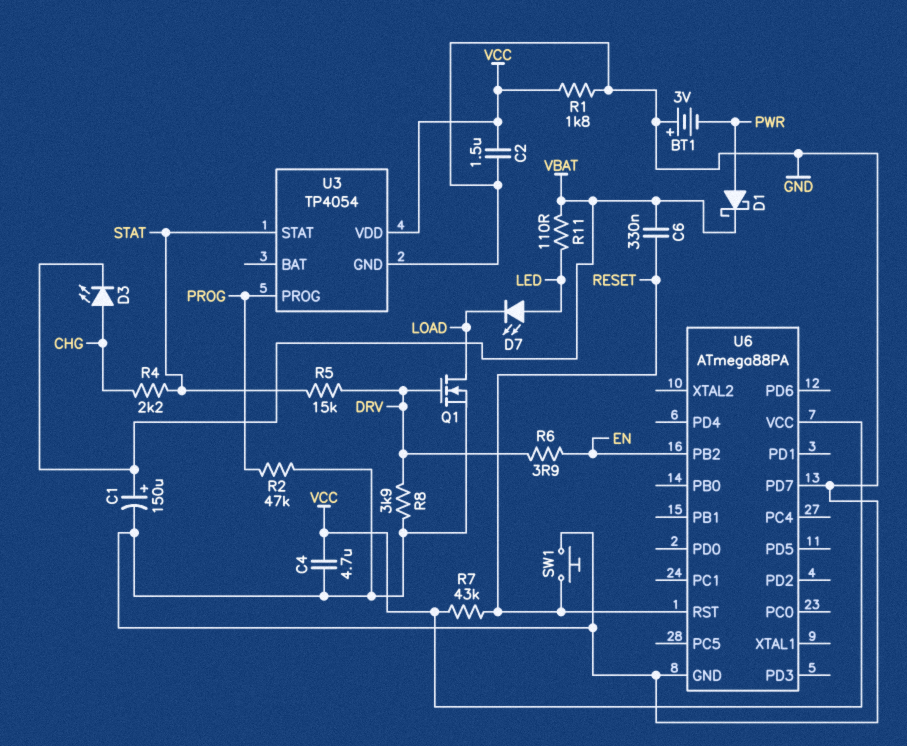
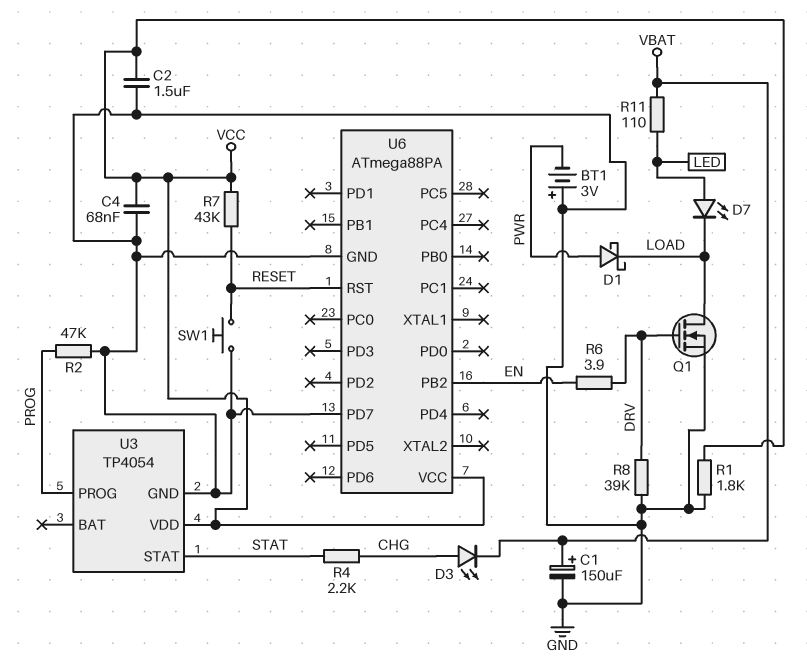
C4: 4.7uF (GND, VCC) -> 68nF (GND, VCC)
C6: 330nF (RESET, VBAT) -> none
D1: schottky (A PWR, K VBAT) -> schottky (A PWR, K LOAD)
R5: 15k (DRV, STAT) -> none
R8: 3.9k (DRV, GND) -> 39k (DRV, GND)

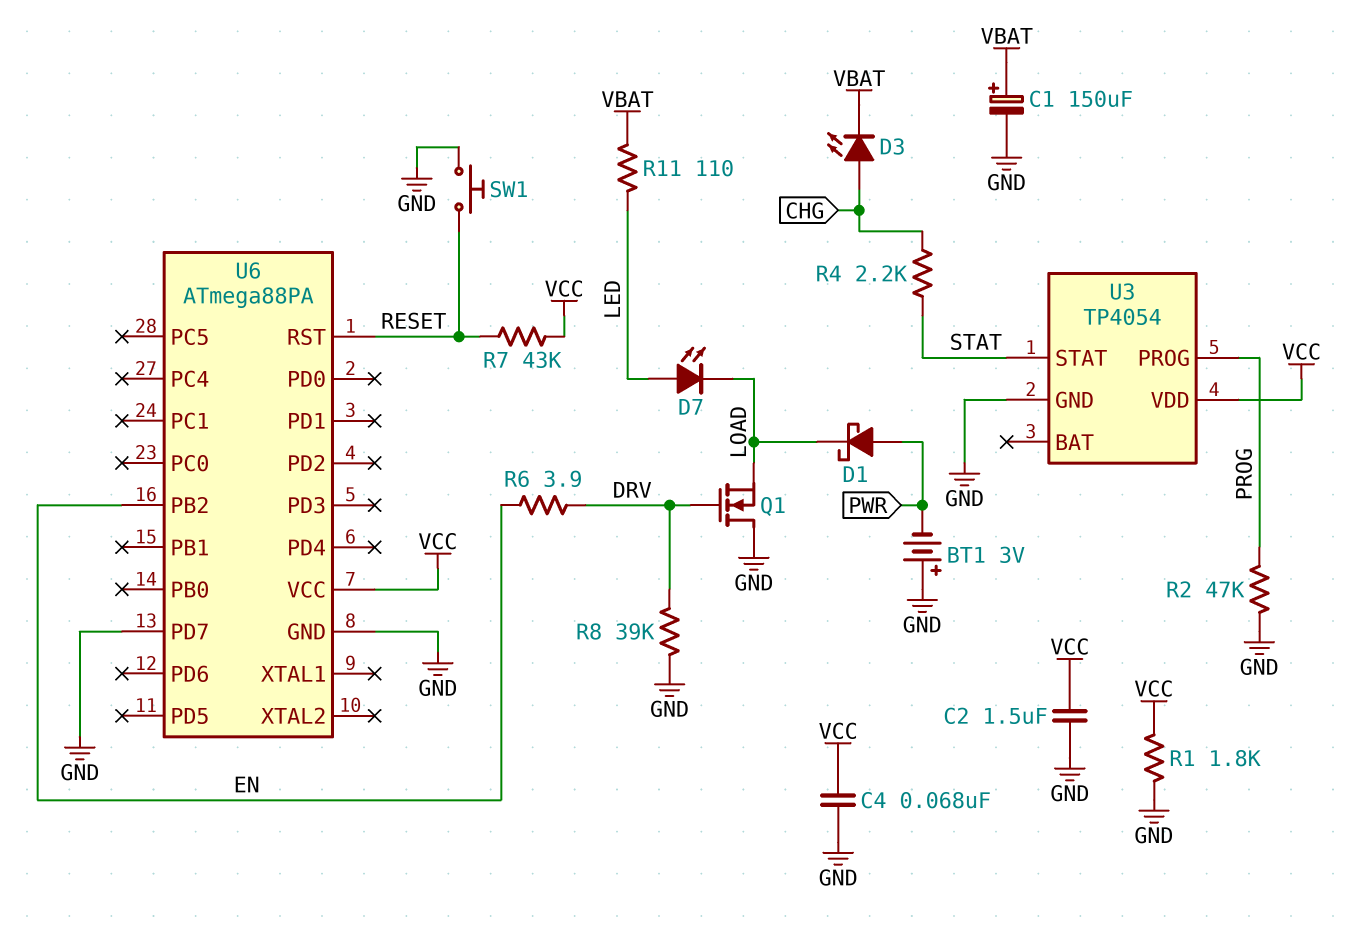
Q1: NMOS (G DRV, D LOAD, S GND) -> NMOS (G DRV, D GND, S LOAD)

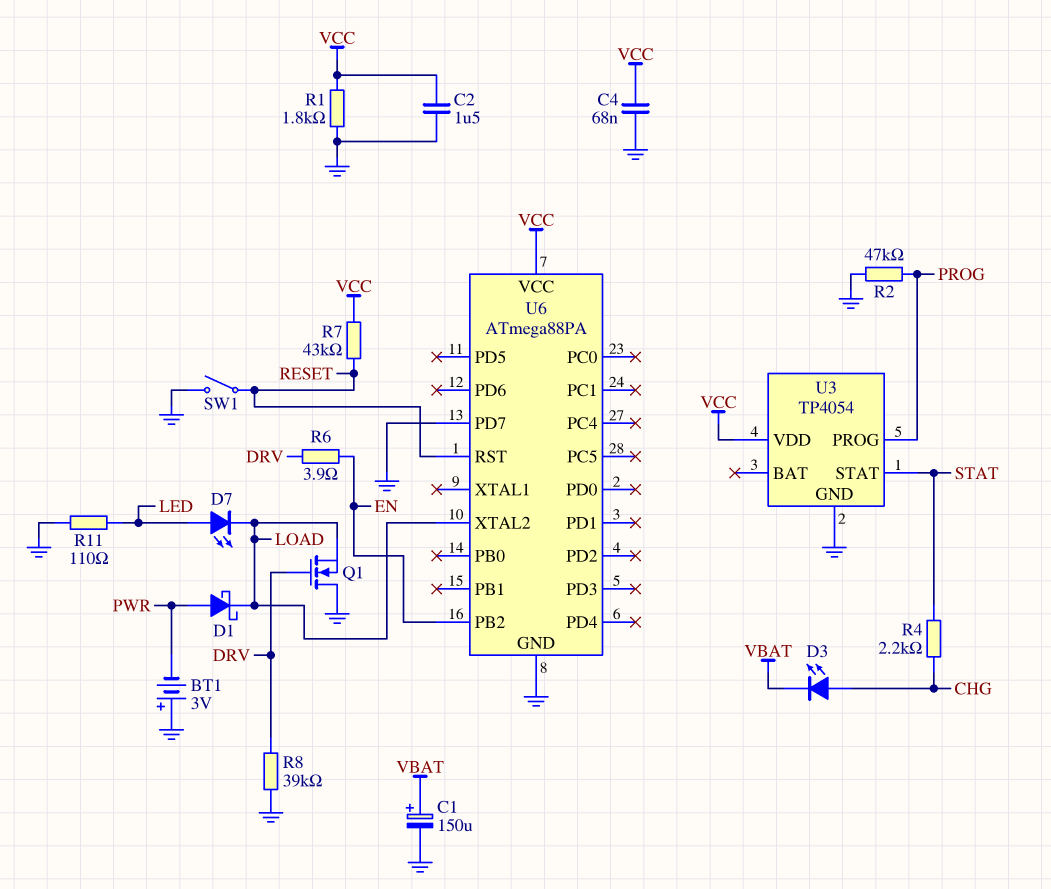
R11: 110 (LED, VBAT) -> 110 (GND, LED)
SW1: button (GND, RESET) -> switch (GND, RESET)
U6 pin XTAL2: none -> LOAD

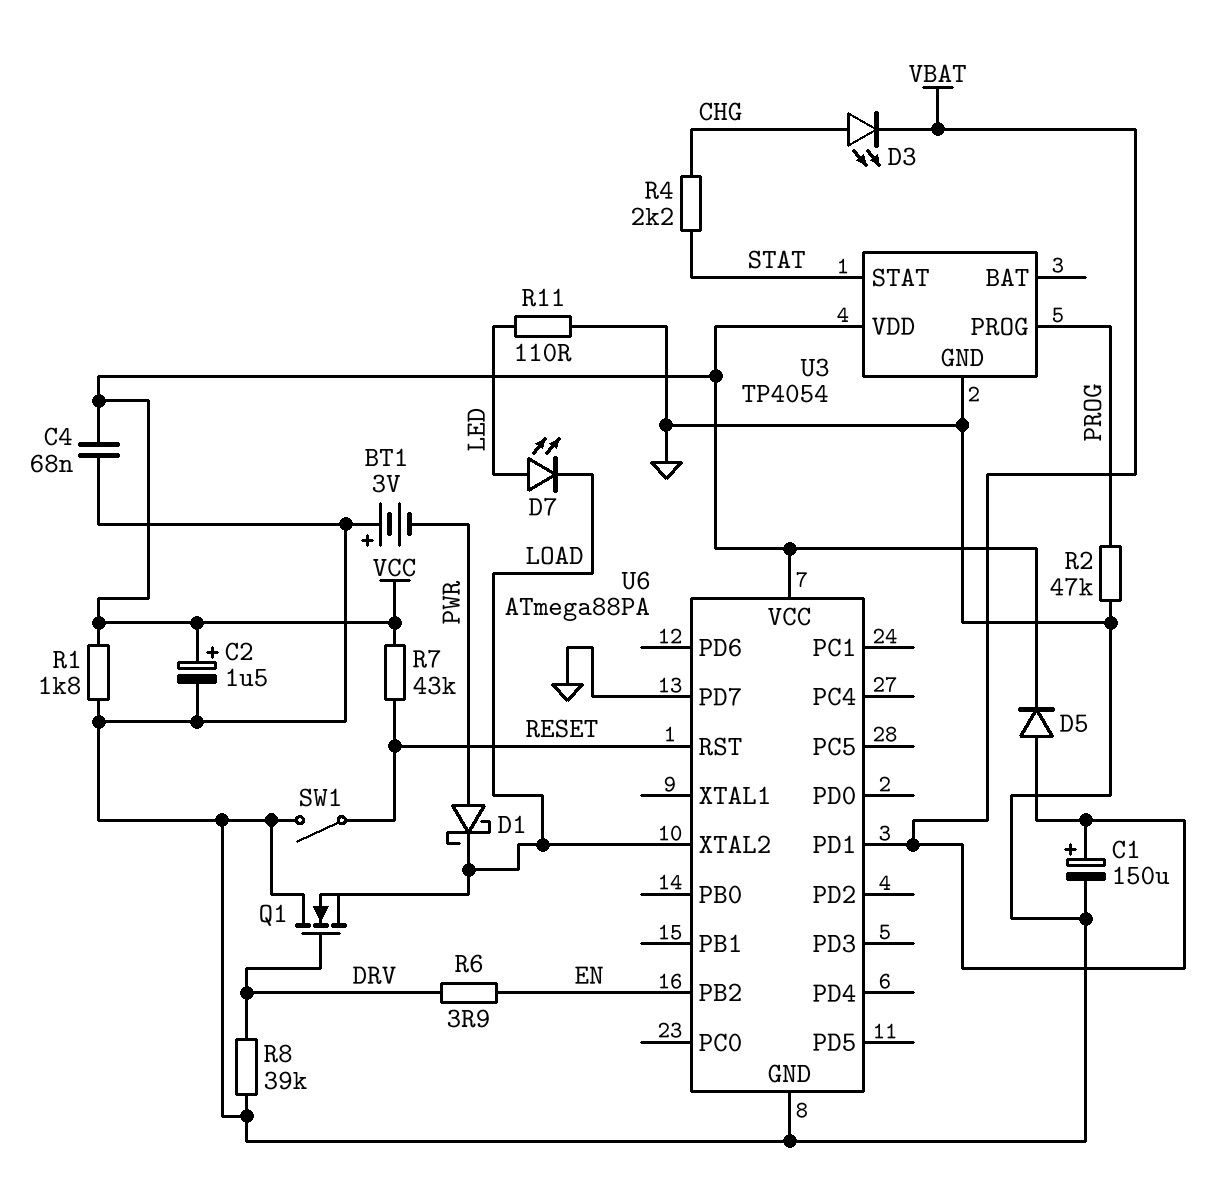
C2: 1.5uF (GND, VCC) -> 1.5uF (plus VCC, minus GND)
D5: none -> diode (A VBAT, K VCC)
U6 pin PD1: none -> VBAT

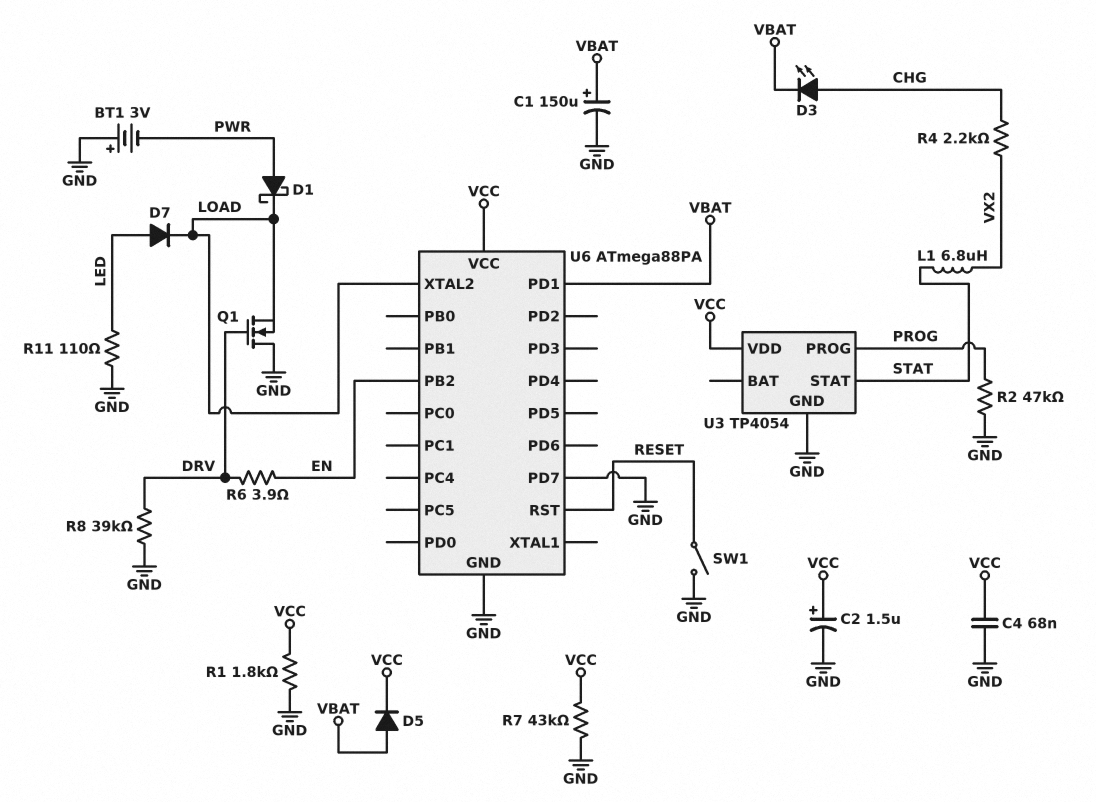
D7: LED (A LED, K LOAD) -> diode (A LED, K LOAD)
L1: none -> 6.8uH (STAT, VX2)
R4: 2.2k (CHG, STAT) -> 2.2k (CHG, VX2)
R7: 43k (RESET, VCC) -> 43k (GND, VCC)

